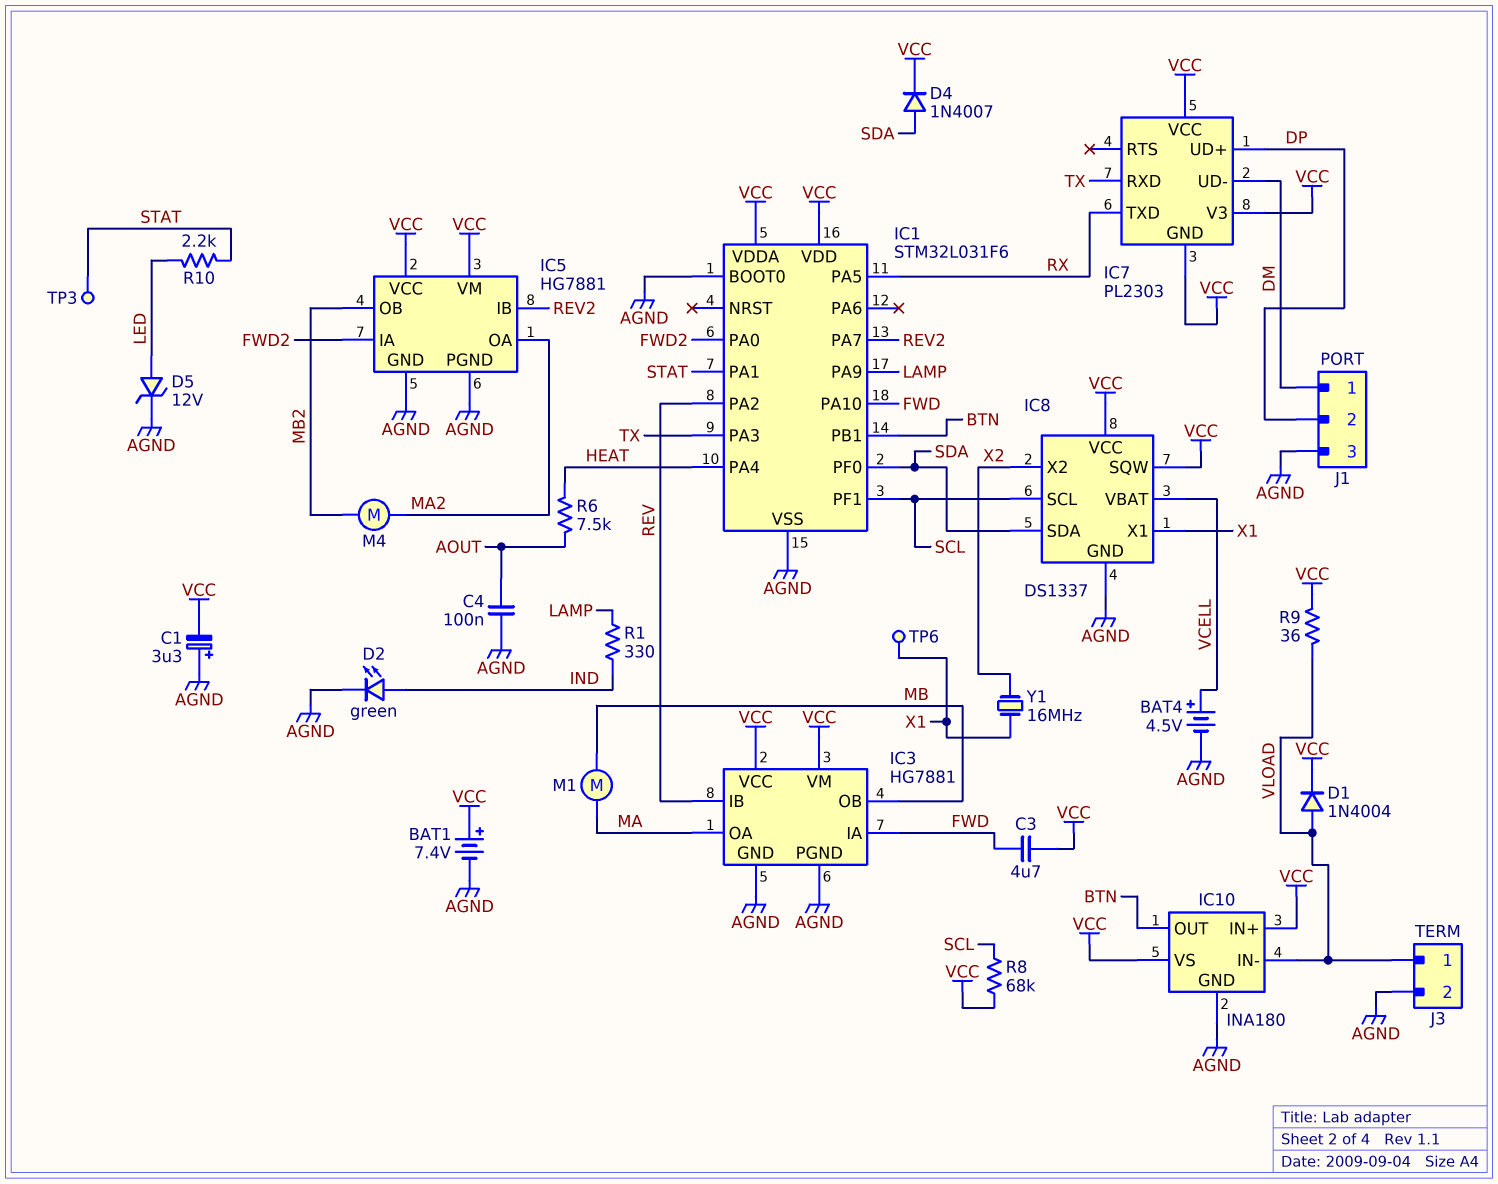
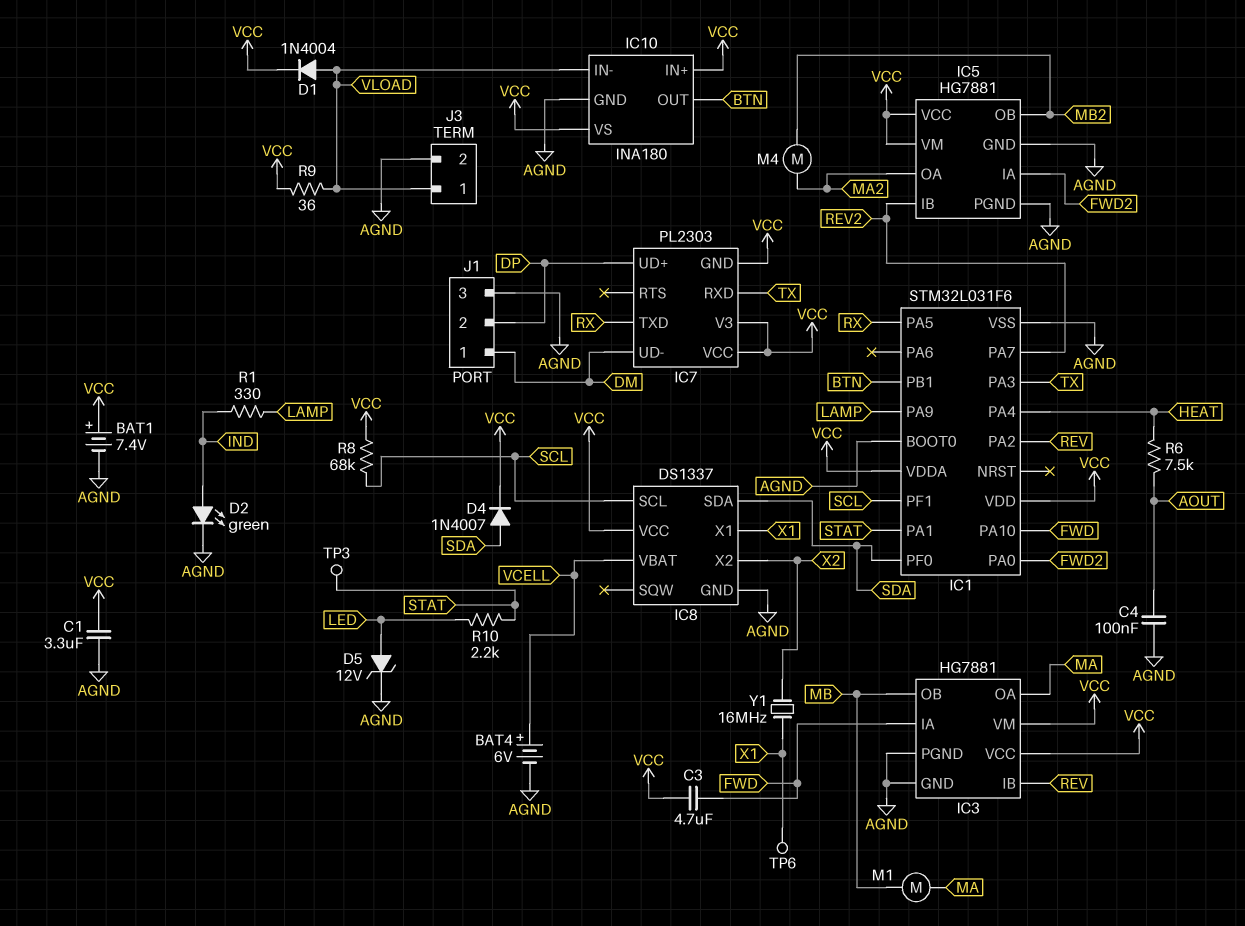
BAT4: 4.5V (plus VCELL, minus AGND) -> 6V (plus VCELL, minus AGND)
C1: 3.3uF (plus AGND, minus VCC) -> 3.3uF (AGND, VCC)
IC8 pin SQW: VCC -> none

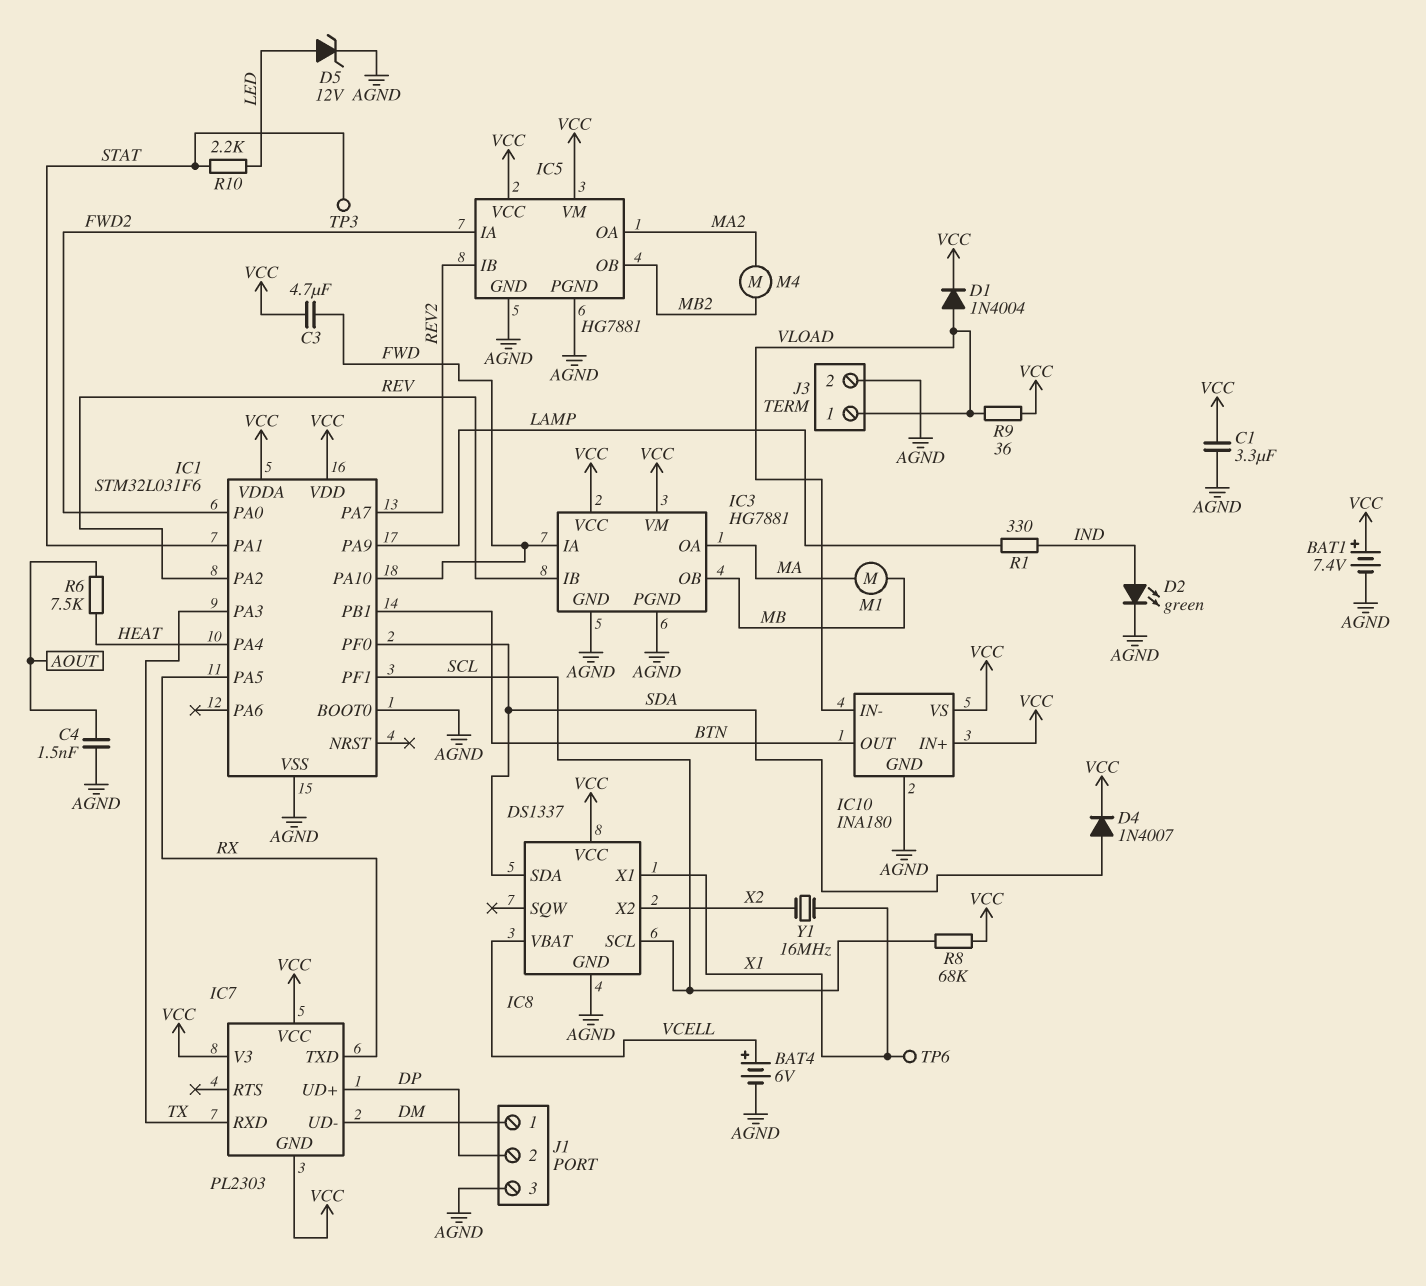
C4: 100nF (AGND, AOUT) -> 1.5nF (AGND, AOUT)

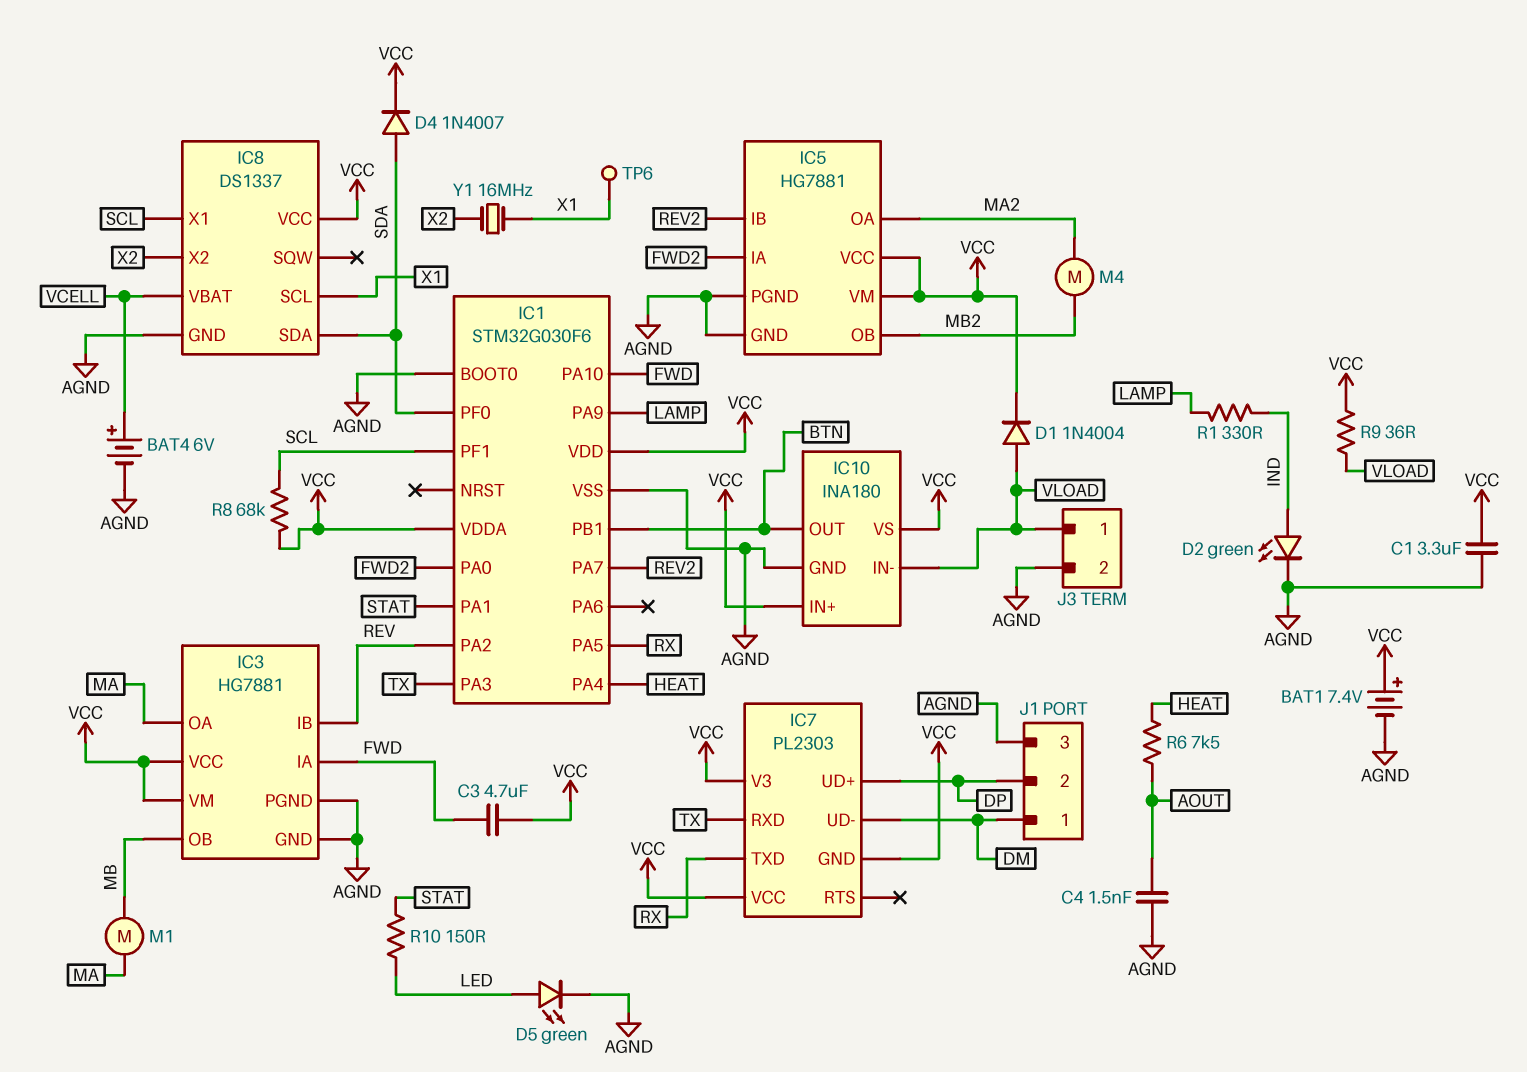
D5: zener 12V (A LED, K AGND) -> LED green (A LED, K AGND)
IC1: STM32L031F6 -> STM32G030F6
IC8 pin SCL: SCL -> X1
IC8 pin X1: X1 -> SCL
R10: 2.2k (LED, STAT) -> 150 (LED, STAT)
TP3: test point (STAT) -> none

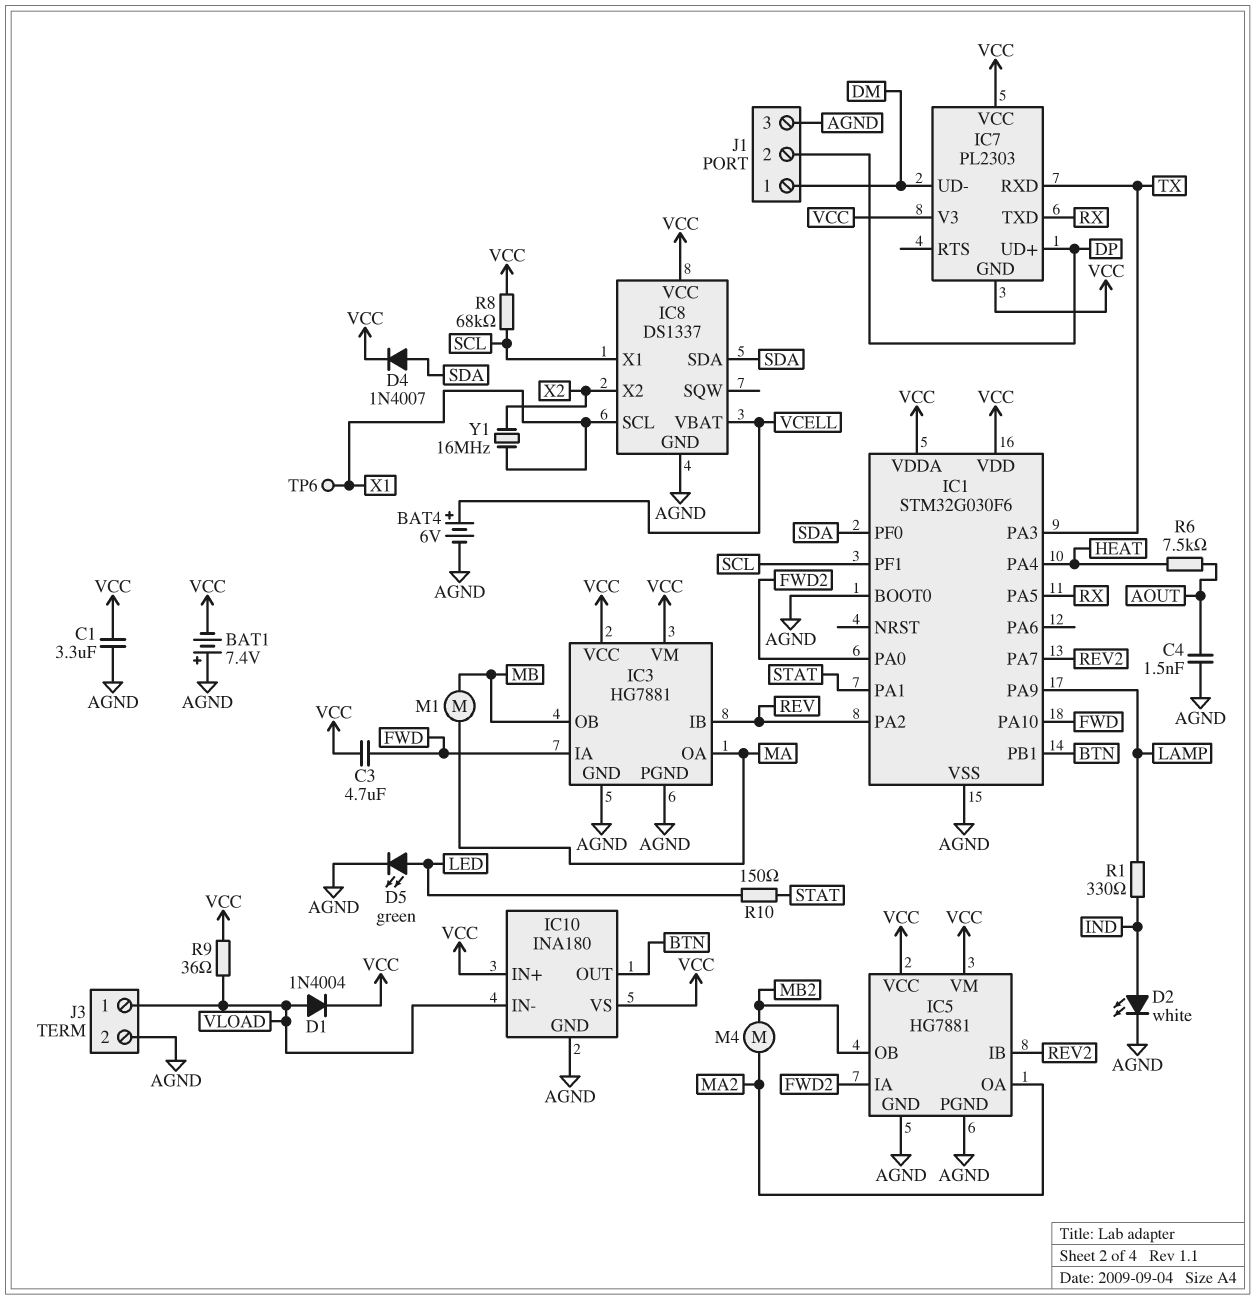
BAT1: 7.4V (plus VCC, minus AGND) -> 7.4V (plus AGND, minus VCC)
D2: LED green (A IND, K AGND) -> LED white (A IND, K AGND)

